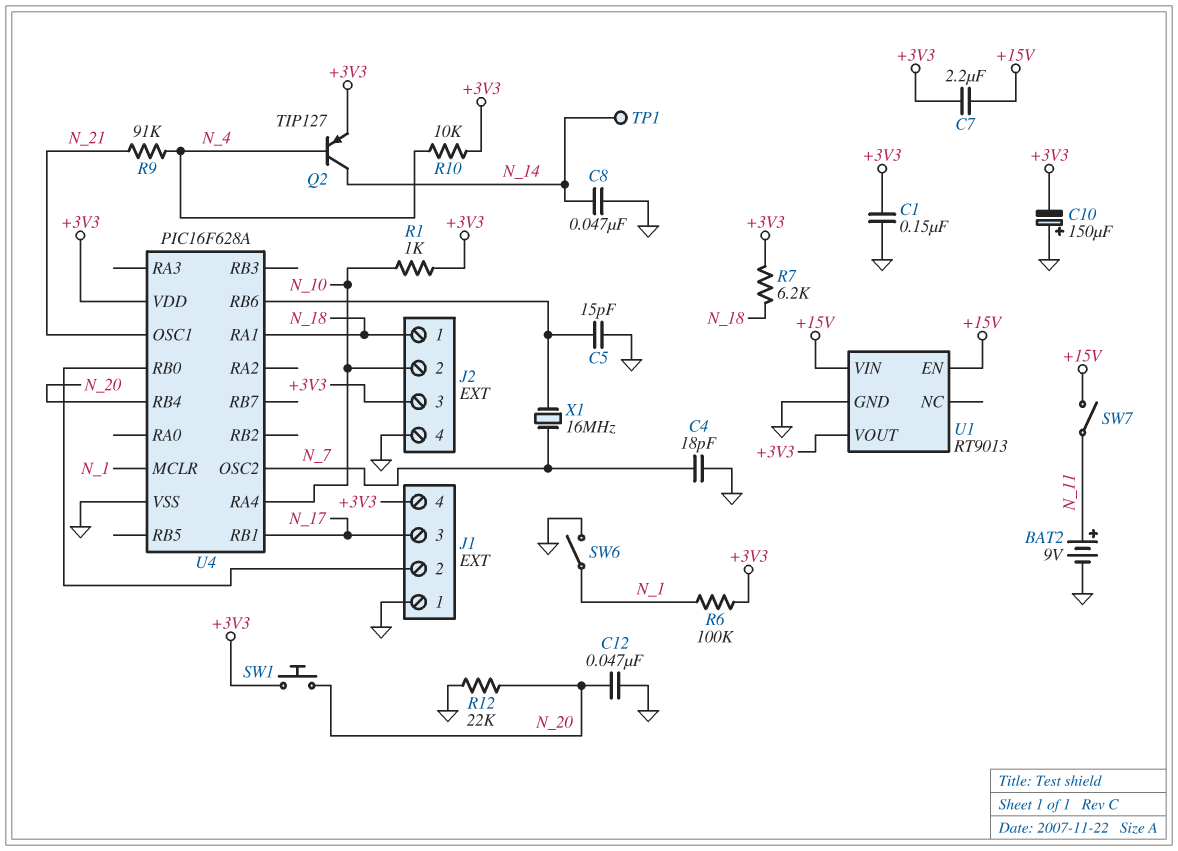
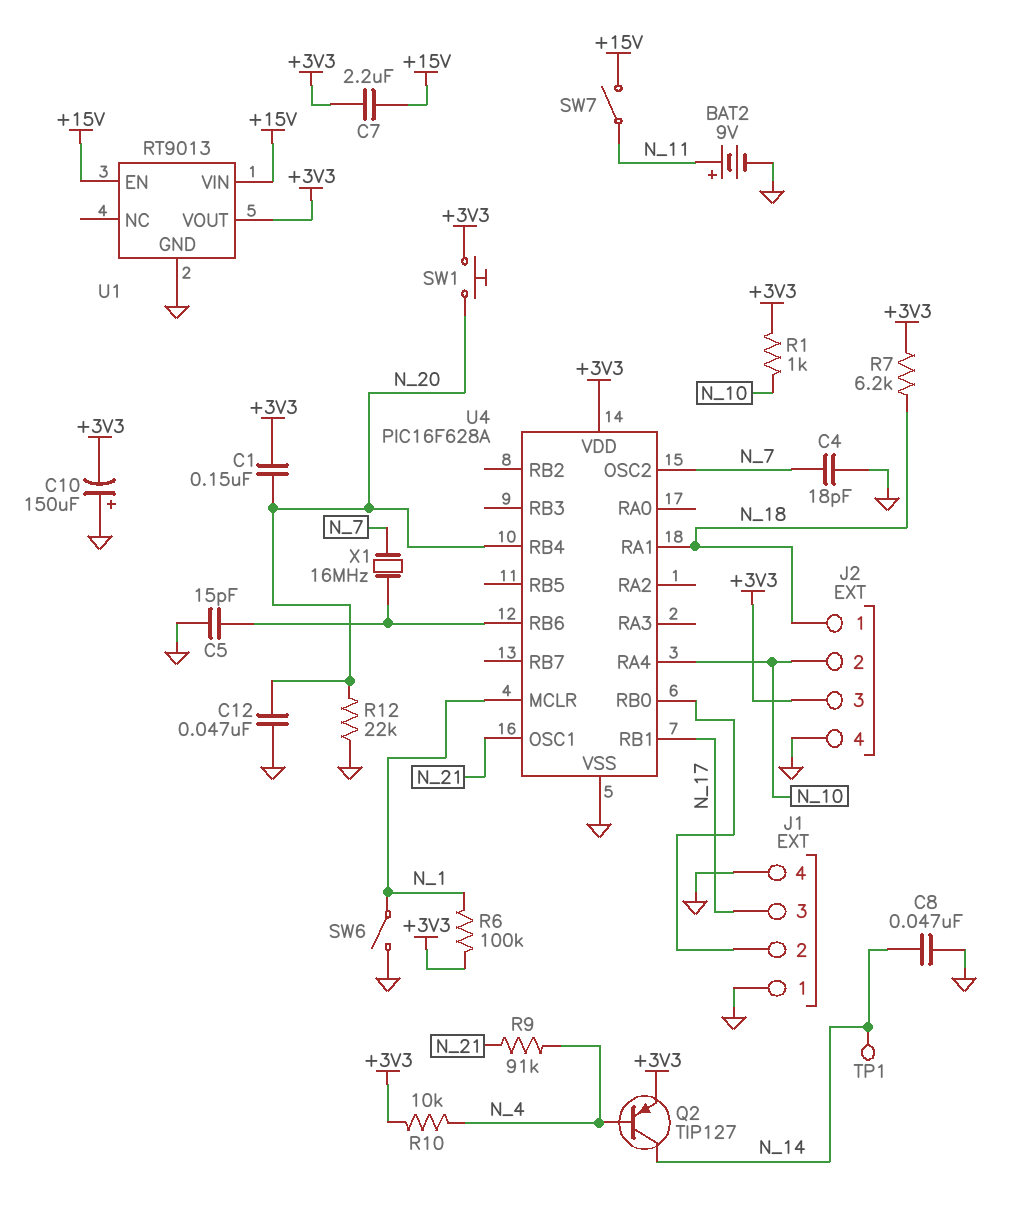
C1: 150nF (+3V3, GND) -> 150nF (+3V3, N_20)
J1 pin 4: +3V3 -> GND

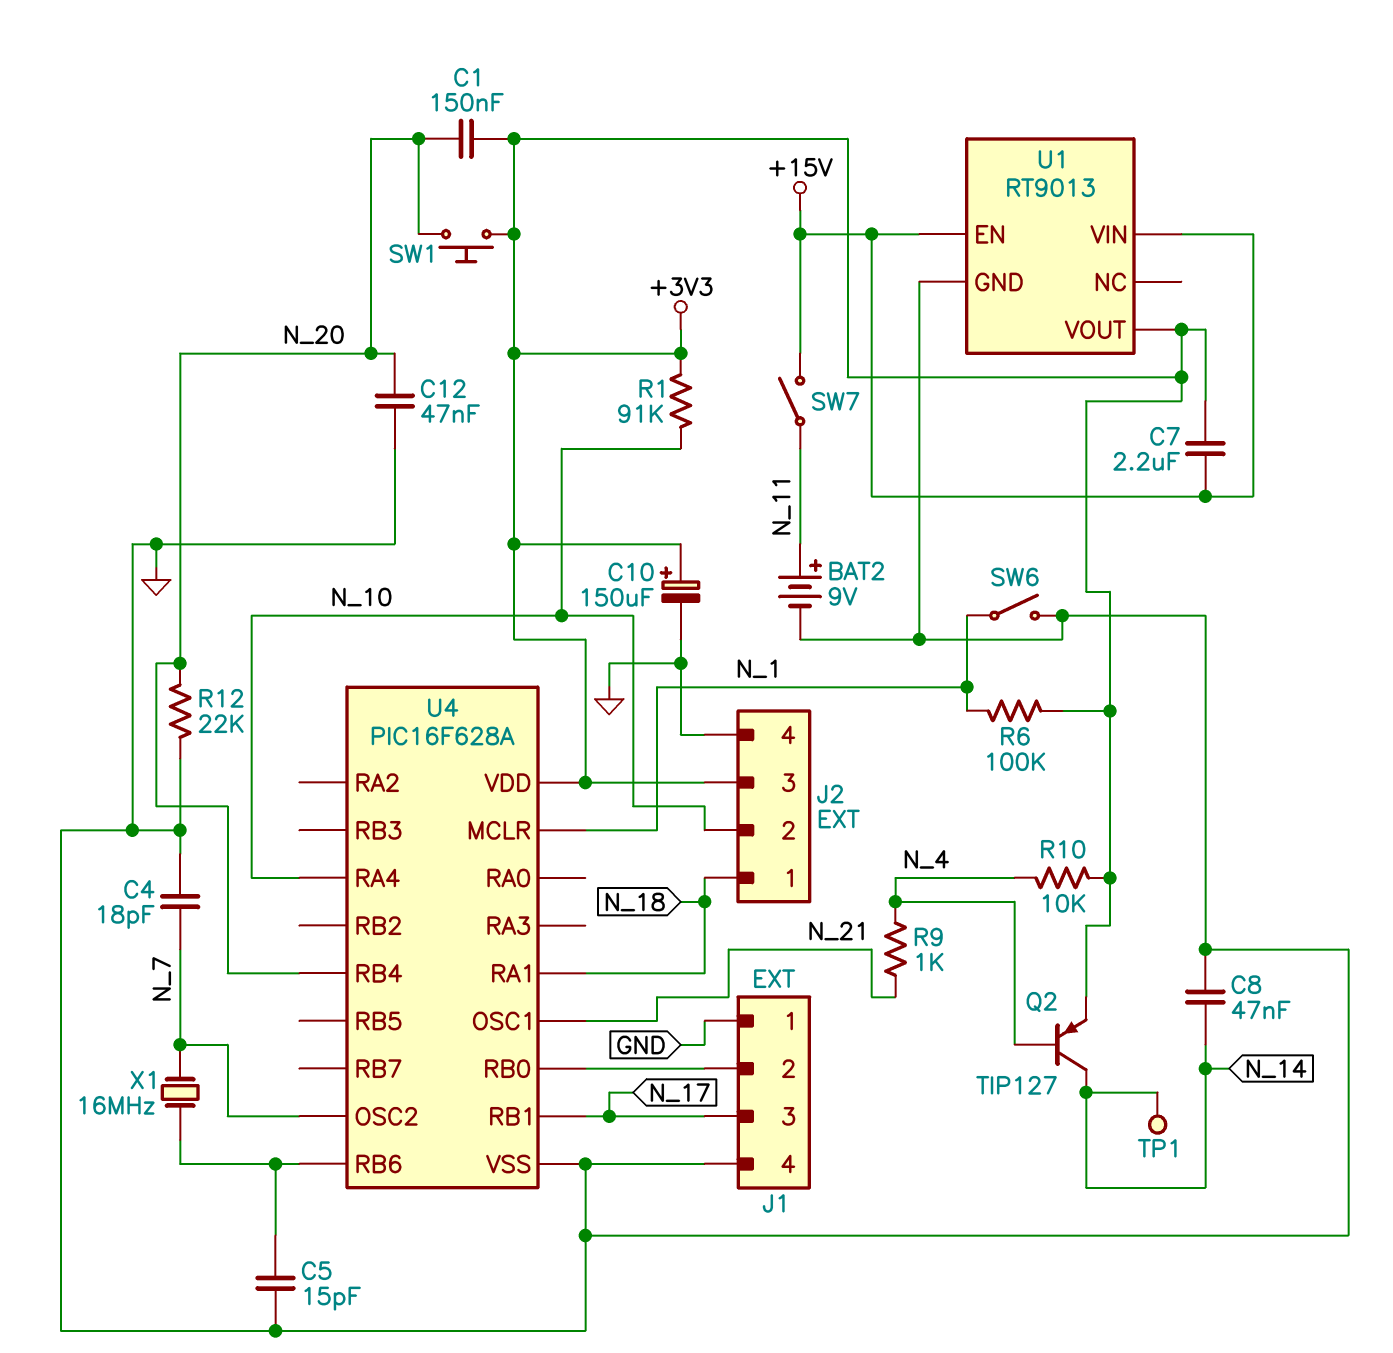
C10: 150uF (plus GND, minus +3V3) -> 150uF (plus +3V3, minus GND)
R1: 1k (+3V3, N_10) -> 91k (+3V3, N_10)
R7: 6.2k (+3V3, N_18) -> none
R9: 91k (N_4, N_21) -> 1k (N_4, N_21)

